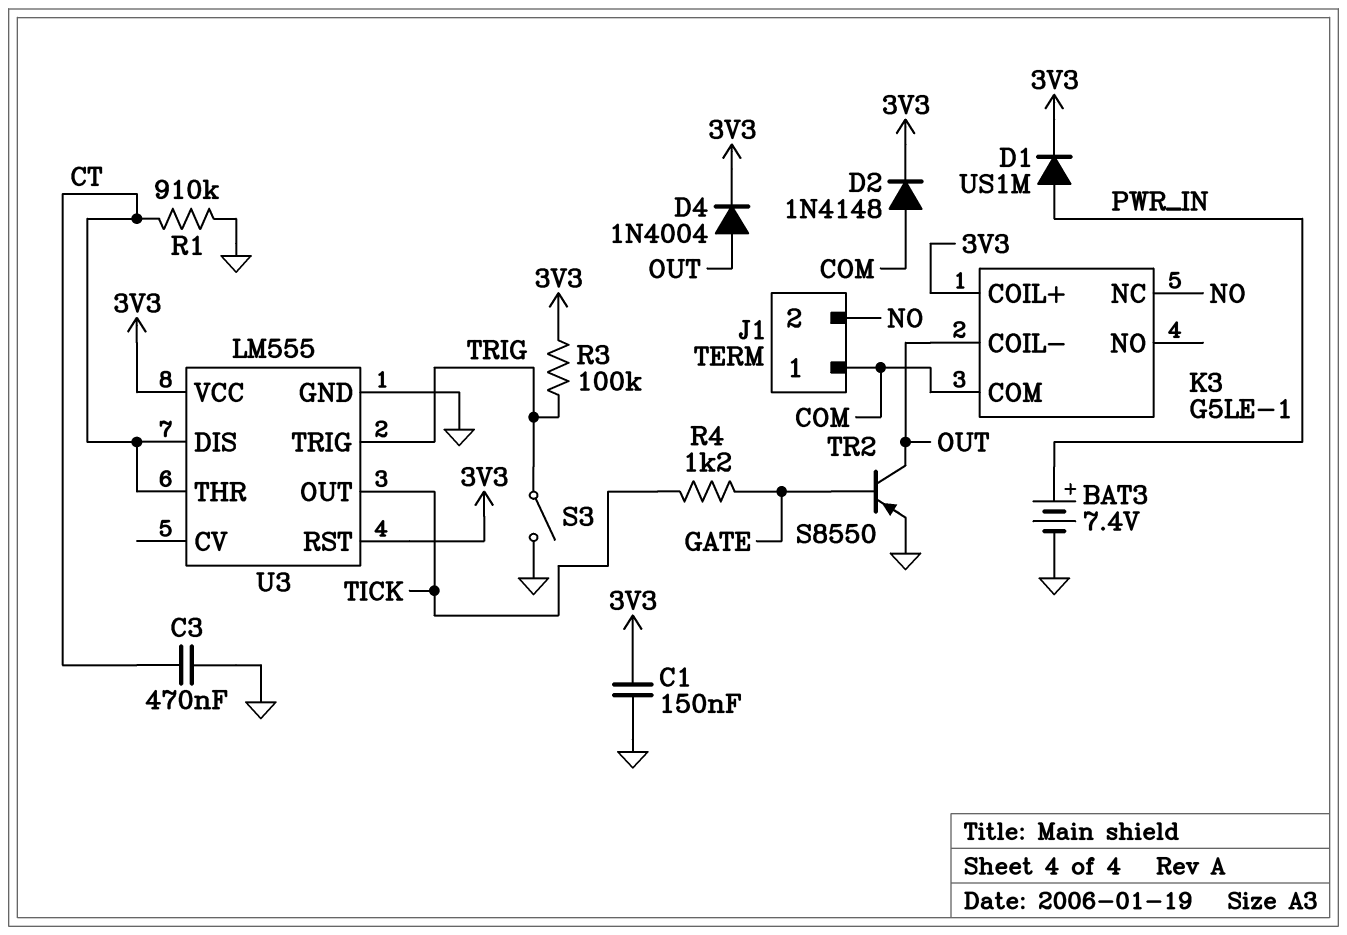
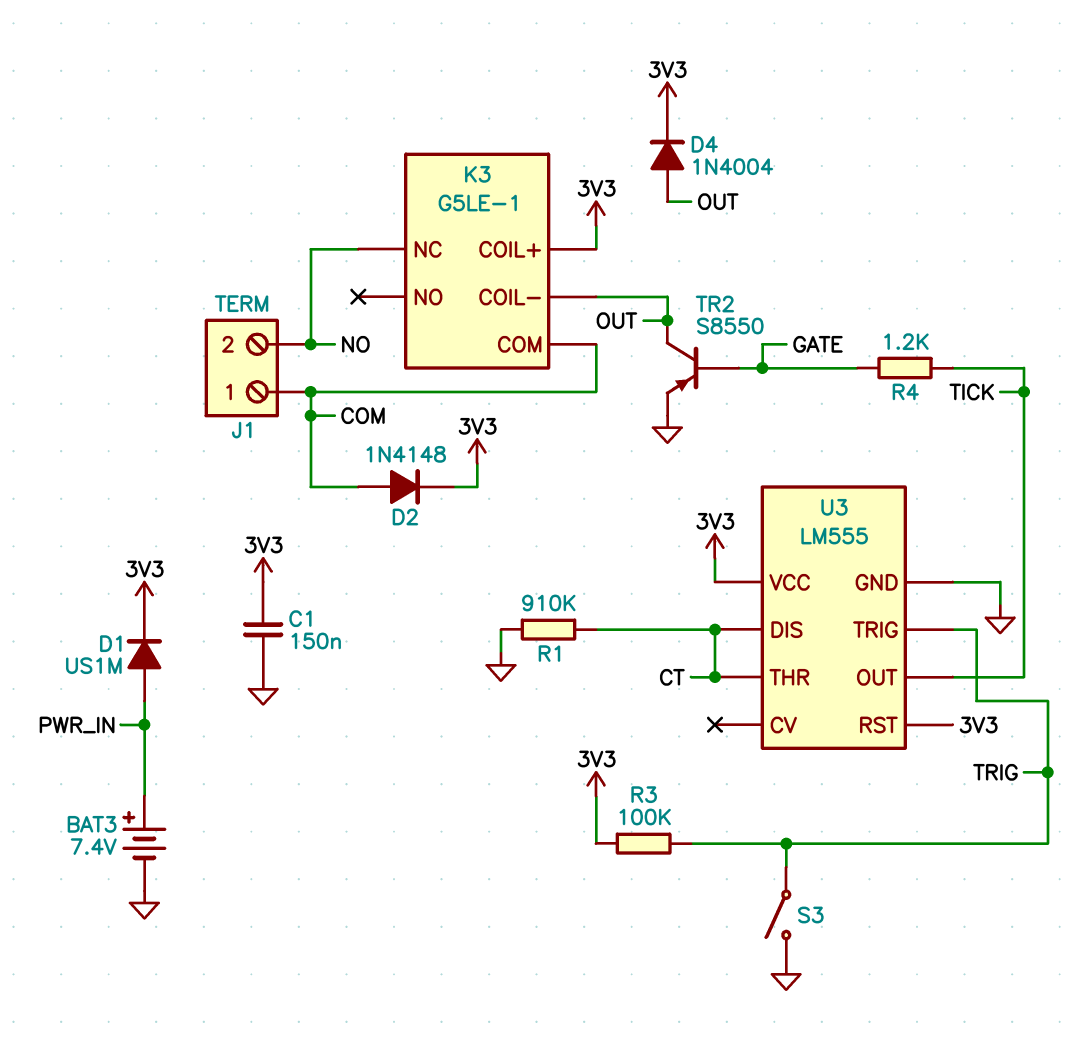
C3: 470nF (CT, GND) -> none

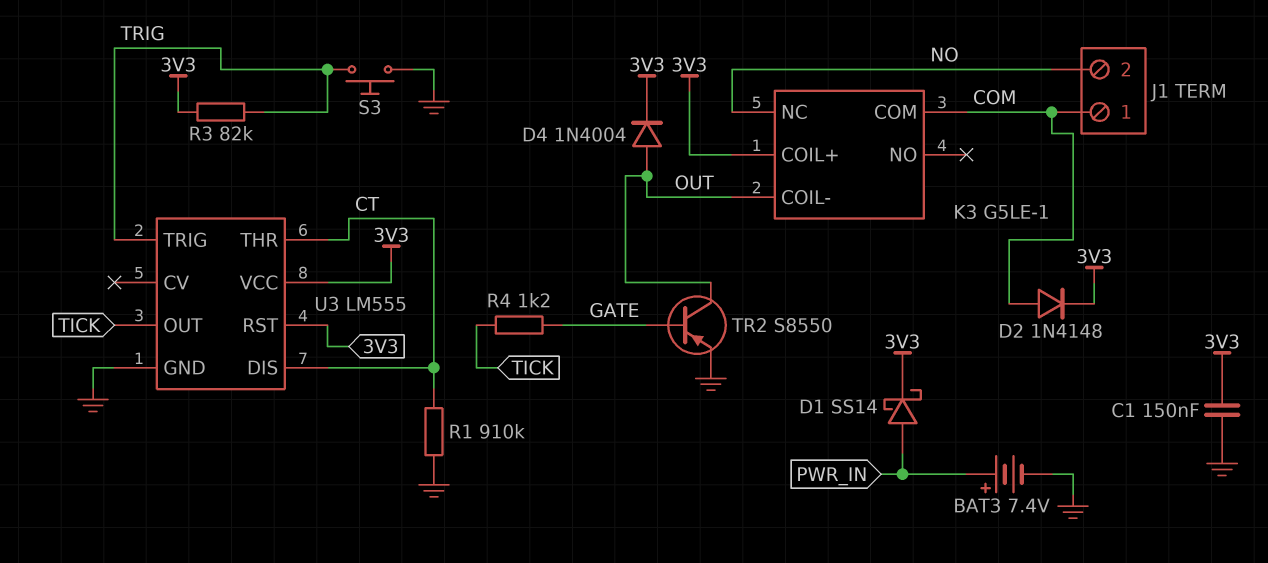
D1: diode US1M (A PWR_IN, K 3V3) -> schottky SS14 (A PWR_IN, K 3V3)
R3: 100k (3V3, TRIG) -> 82k (3V3, TRIG)
S3: switch (GND, TRIG) -> button (GND, TRIG)

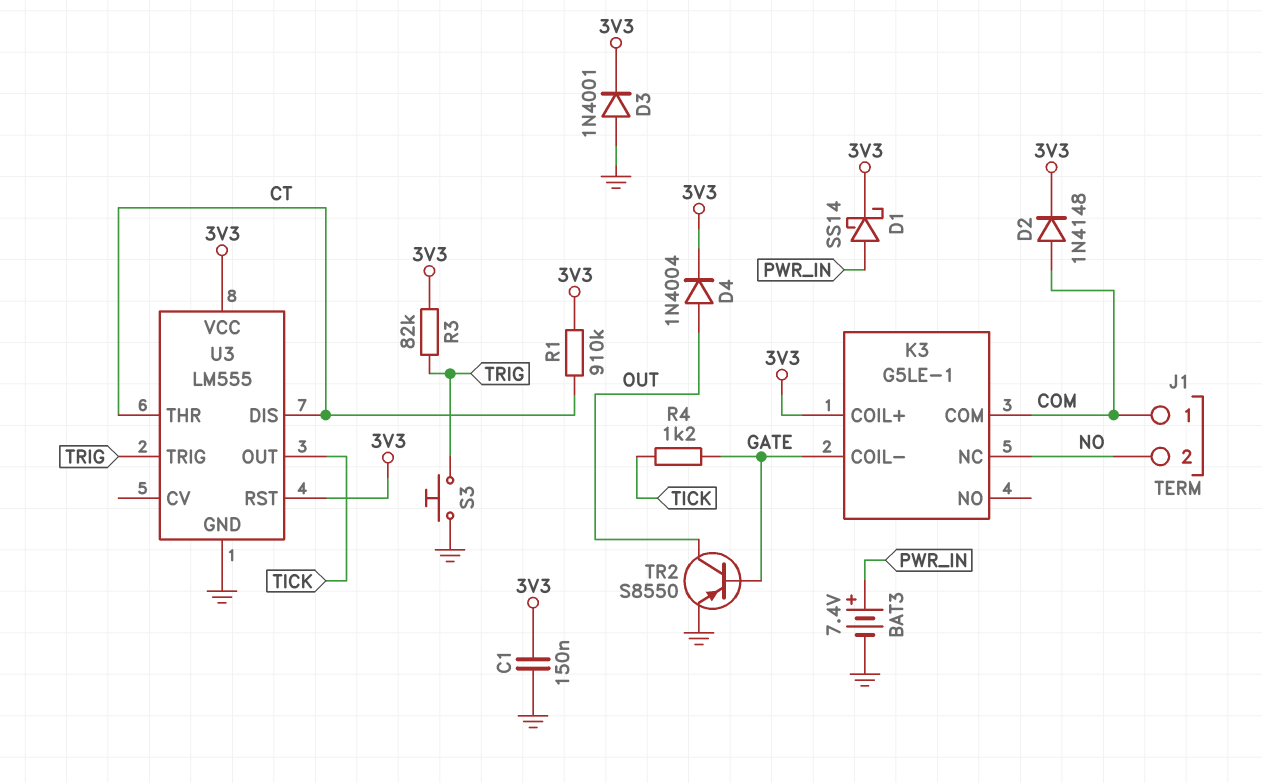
D3: none -> diode 1N4001 (A GND, K 3V3)
K3 pin COIL-: OUT -> GATE
R1: 910k (CT, GND) -> 910k (3V3, CT)

